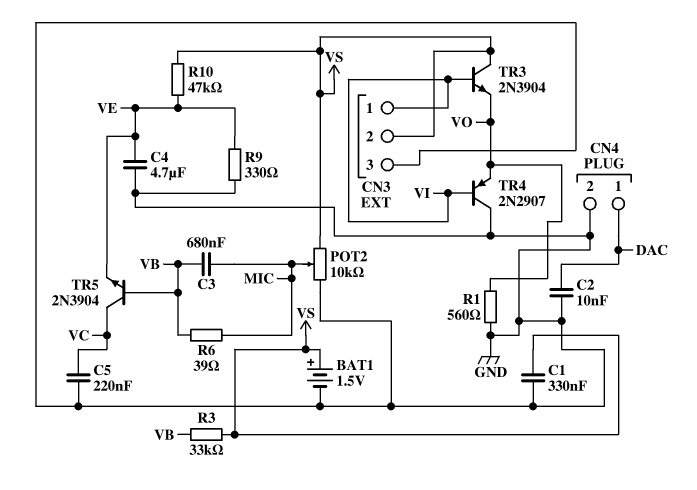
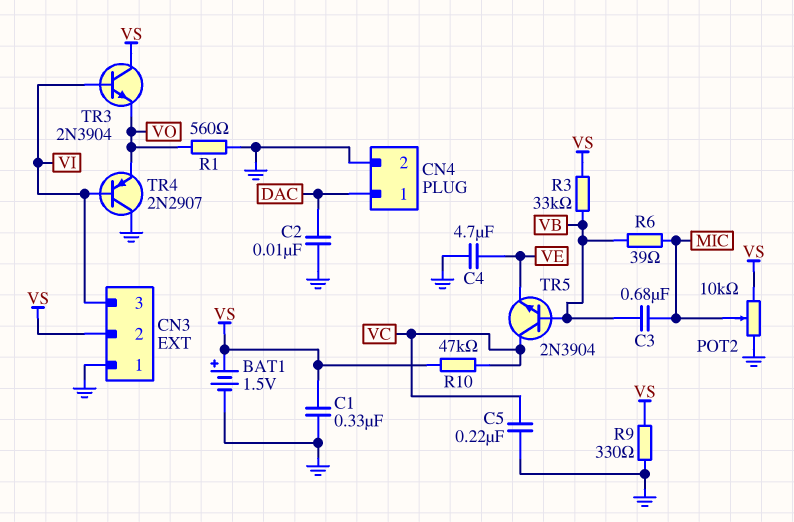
CN3 pin 1: VI -> GND
CN3 pin 3: GND -> VI
R9: 330 (GND, VE) -> 330 (GND, VS)
R10: 47k (VE, VS) -> 47k (VC, VS)

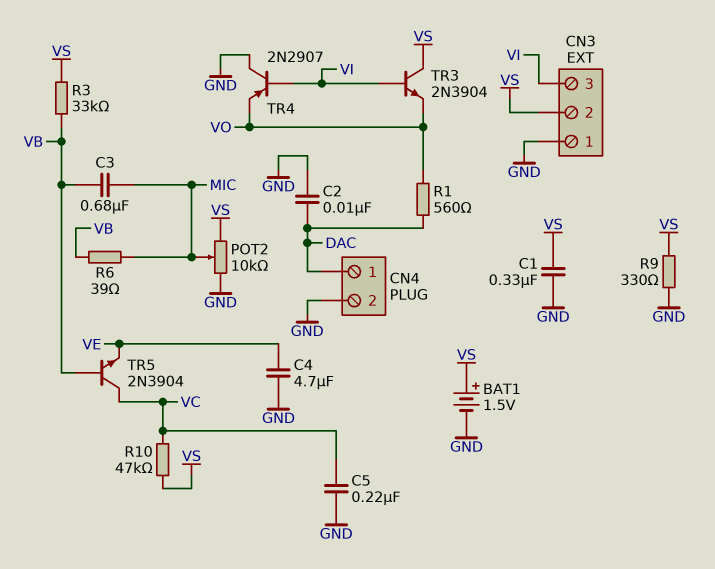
R1: 560 (GND, VO) -> 560 (DAC, VO)

